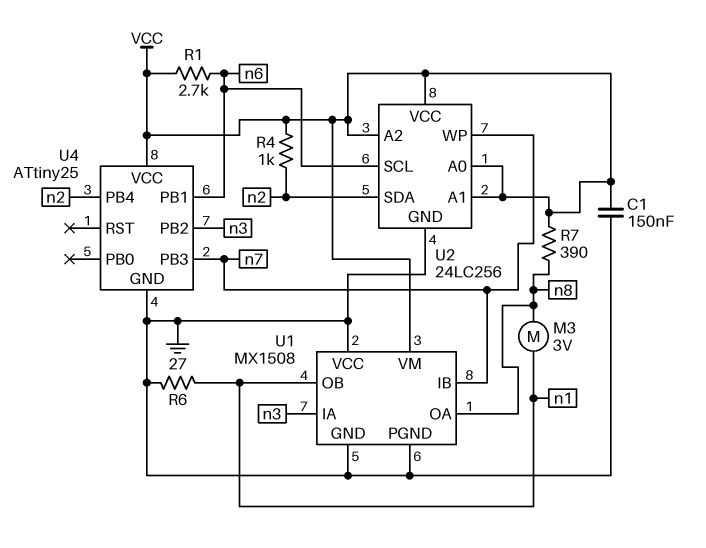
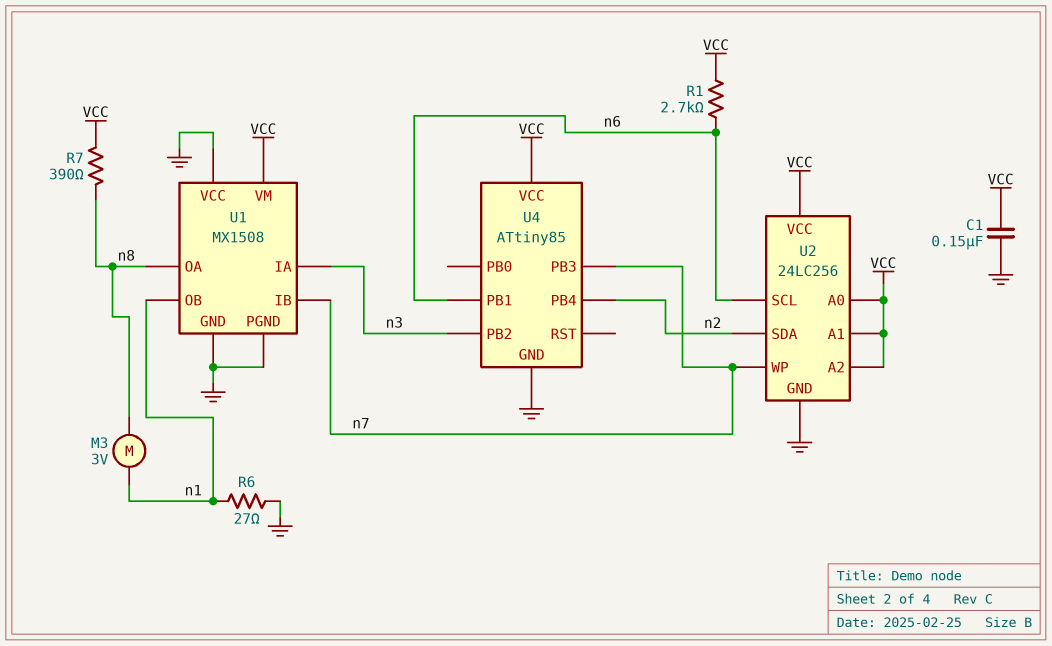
R4: 1k (VCC, n2) -> none
U4: ATtiny25 -> ATtiny85

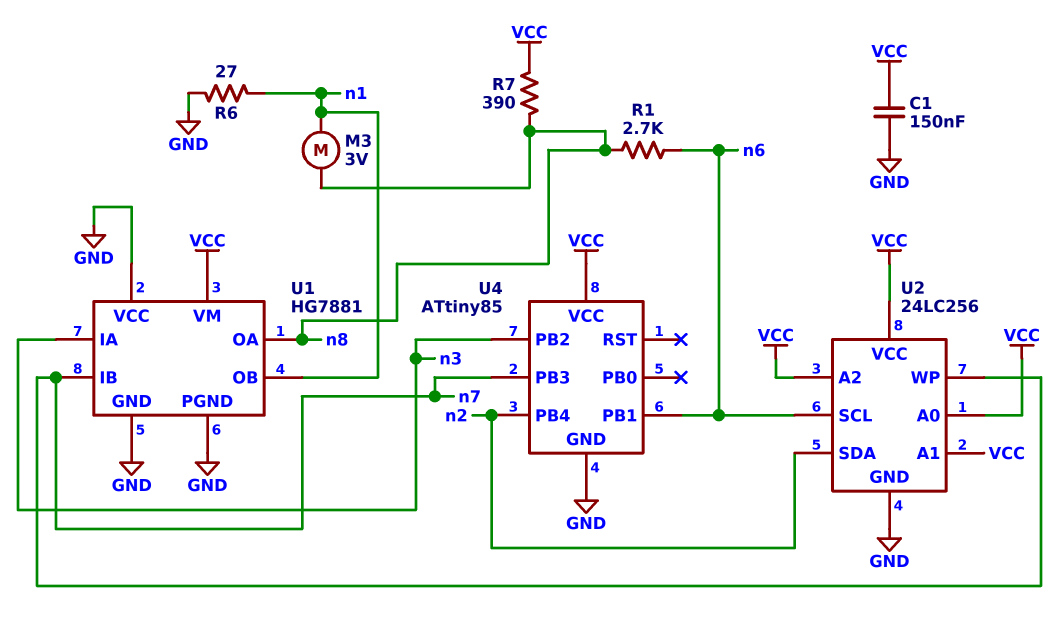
R1: 2.7k (VCC, n6) -> 2.7k (n6, n8)
U1: MX1508 -> HG7881

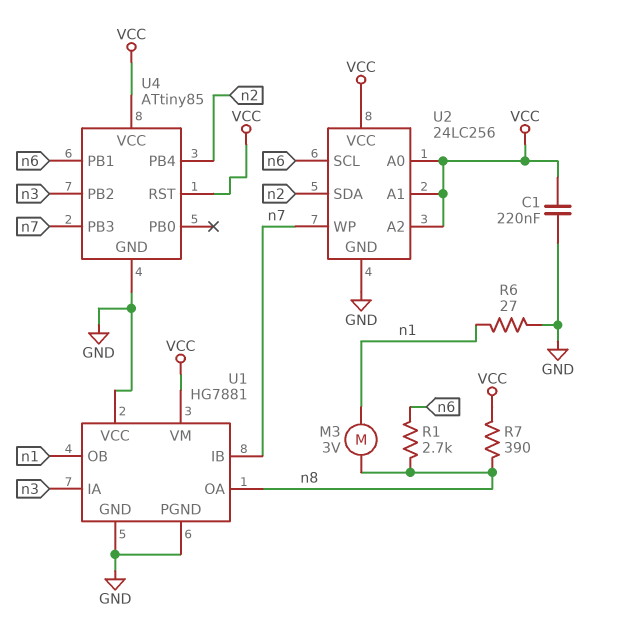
C1: 150nF (GND, VCC) -> 220nF (GND, VCC)
U4 pin RST: none -> VCC

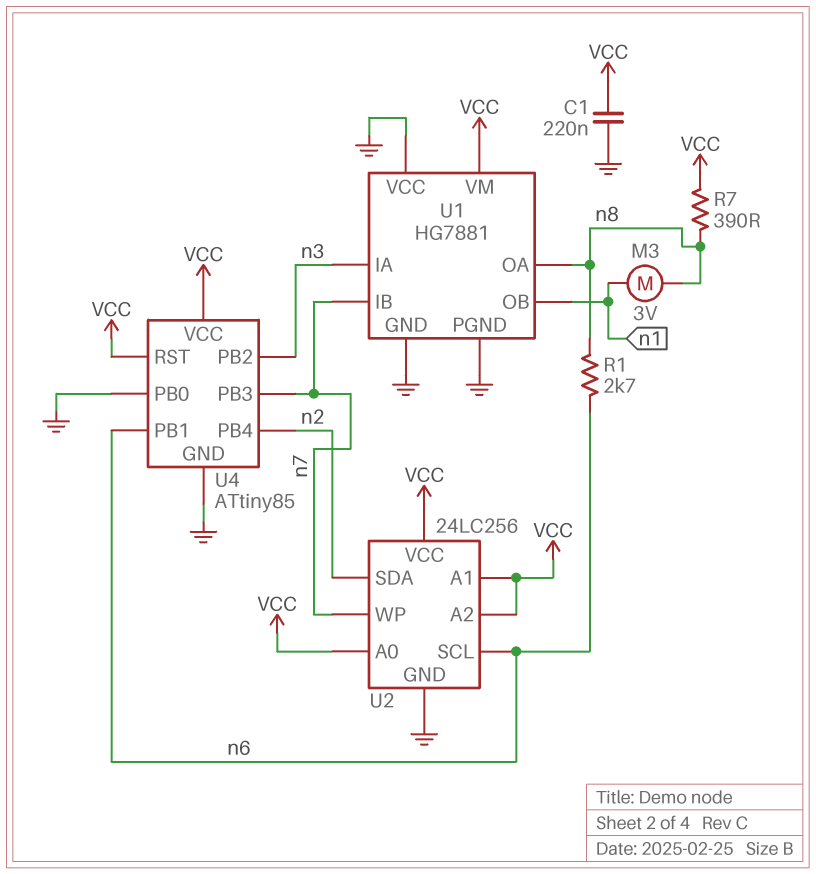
R6: 27 (GND, n1) -> none
U4 pin PB0: none -> GND

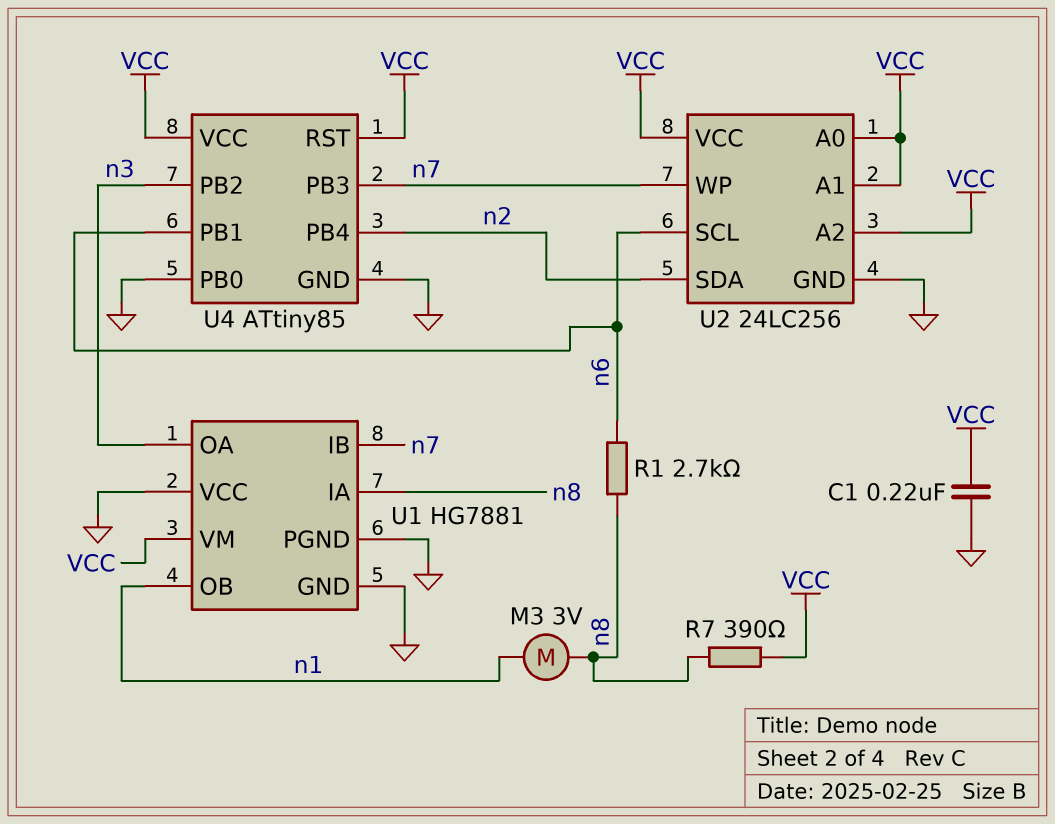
U1 pin IA: n3 -> n8
U1 pin OA: n8 -> n3

